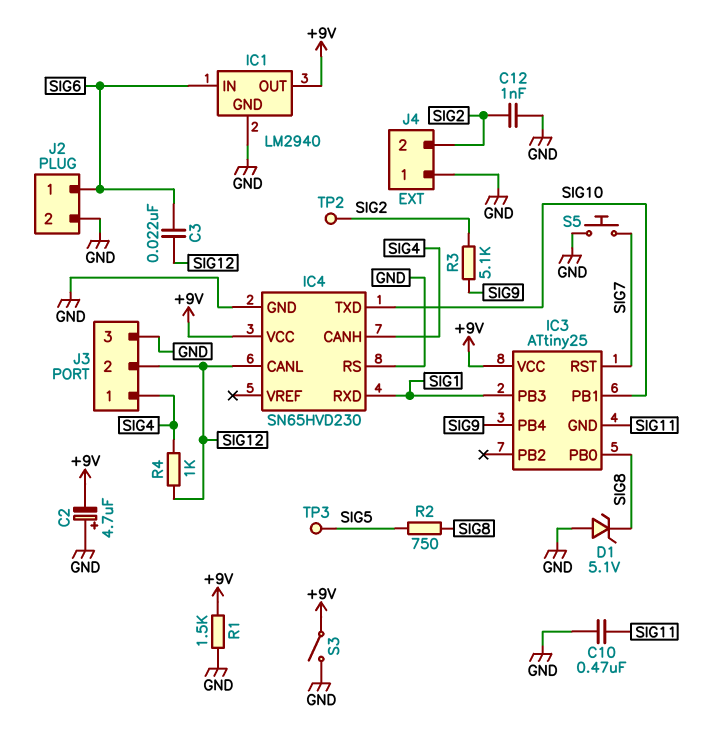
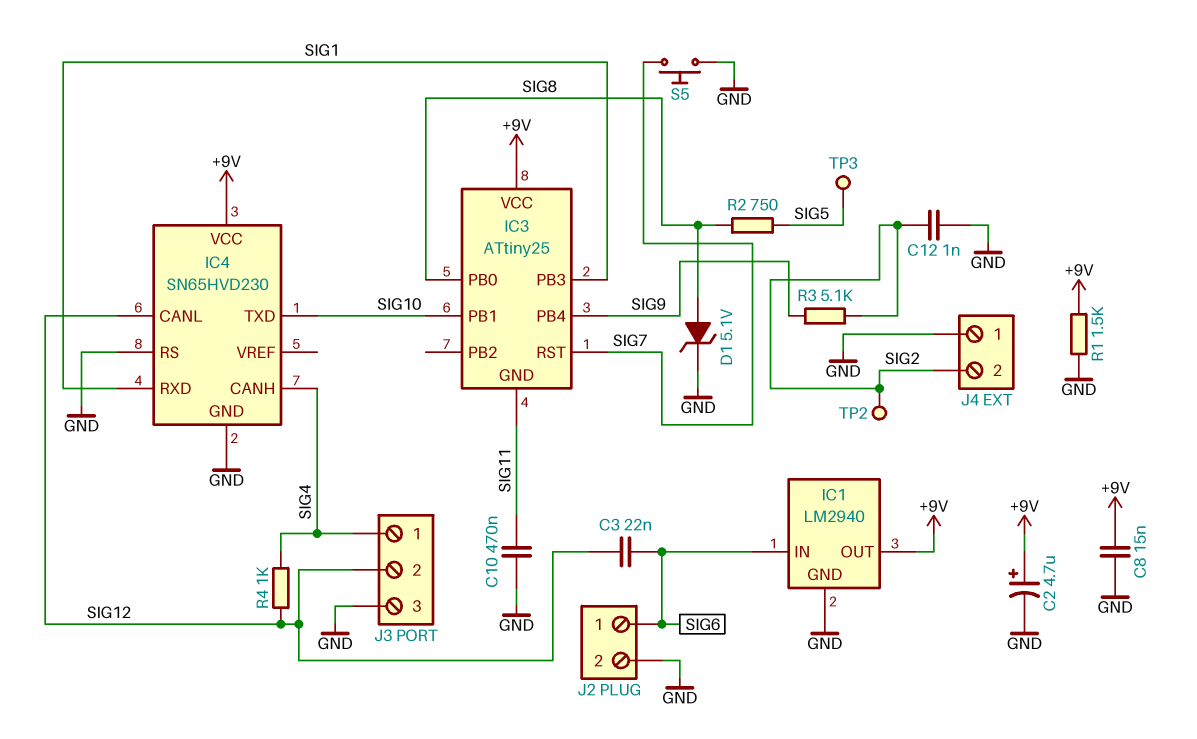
C2: 4.7uF (plus GND, minus +9V) -> 4.7uF (plus +9V, minus GND)
C8: none -> 15nF (+9V, GND)
D1: zener 5.1V (A GND, K SIG8) -> zener 5.1V (A SIG8, K GND)
S3: switch (+9V, GND) -> none

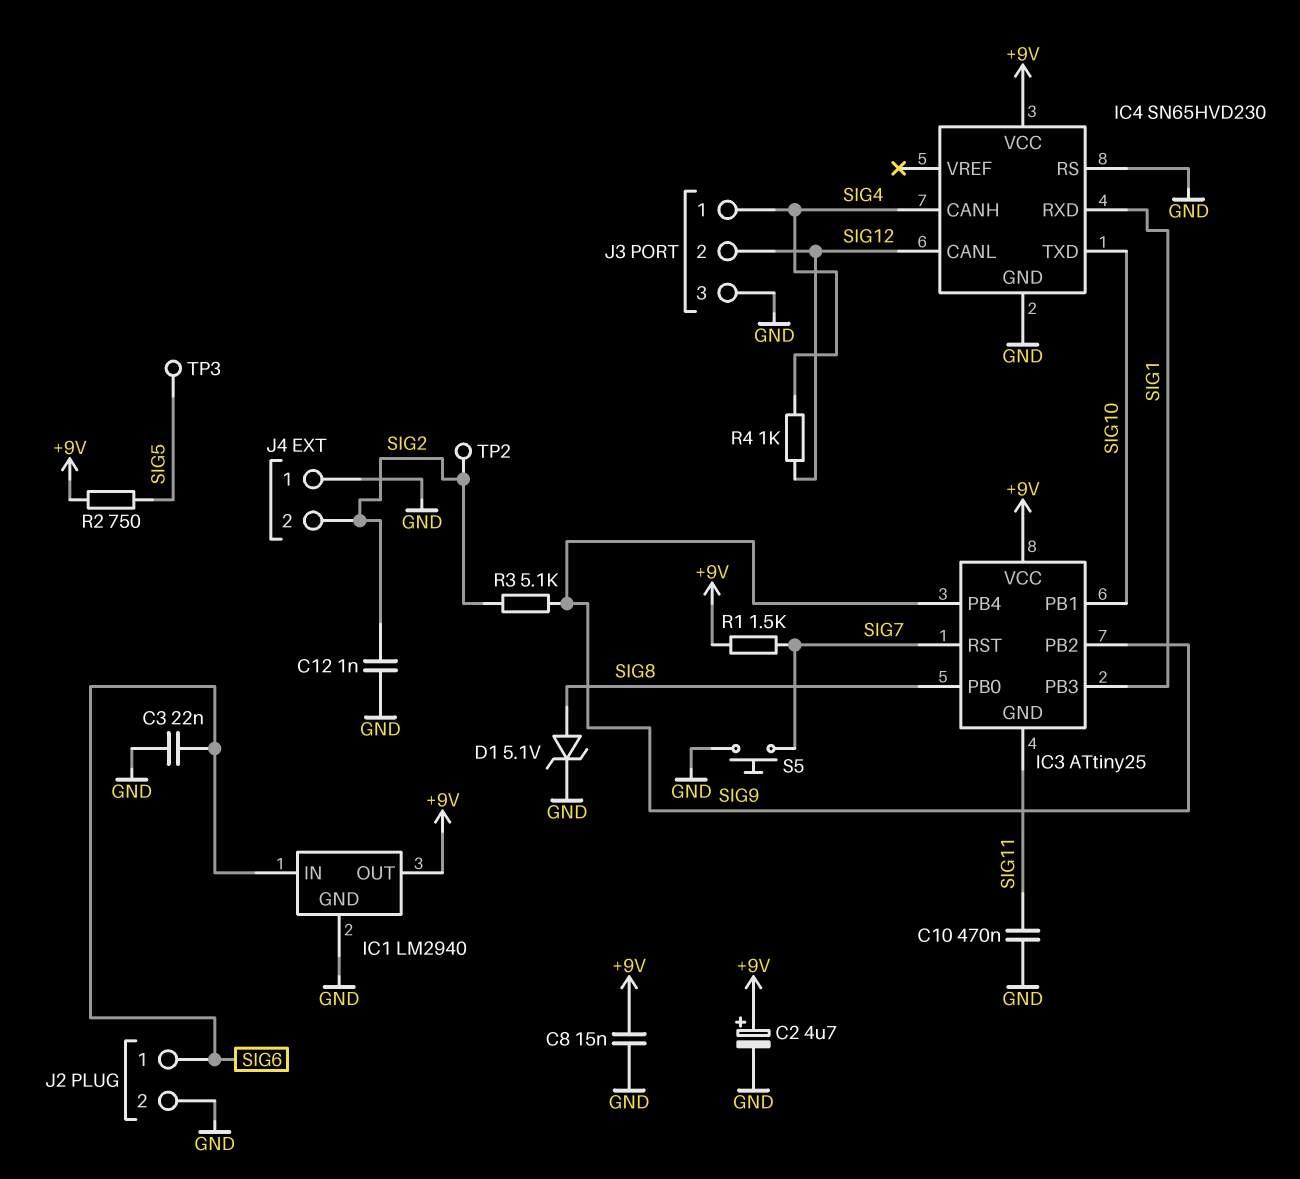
C3: 22nF (SIG6, SIG12) -> 22nF (GND, SIG6)
IC3 pin PB2: none -> SIG9
R1: 1.5k (+9V, GND) -> 1.5k (+9V, SIG7)
R2: 750 (SIG5, SIG8) -> 750 (+9V, SIG5)

